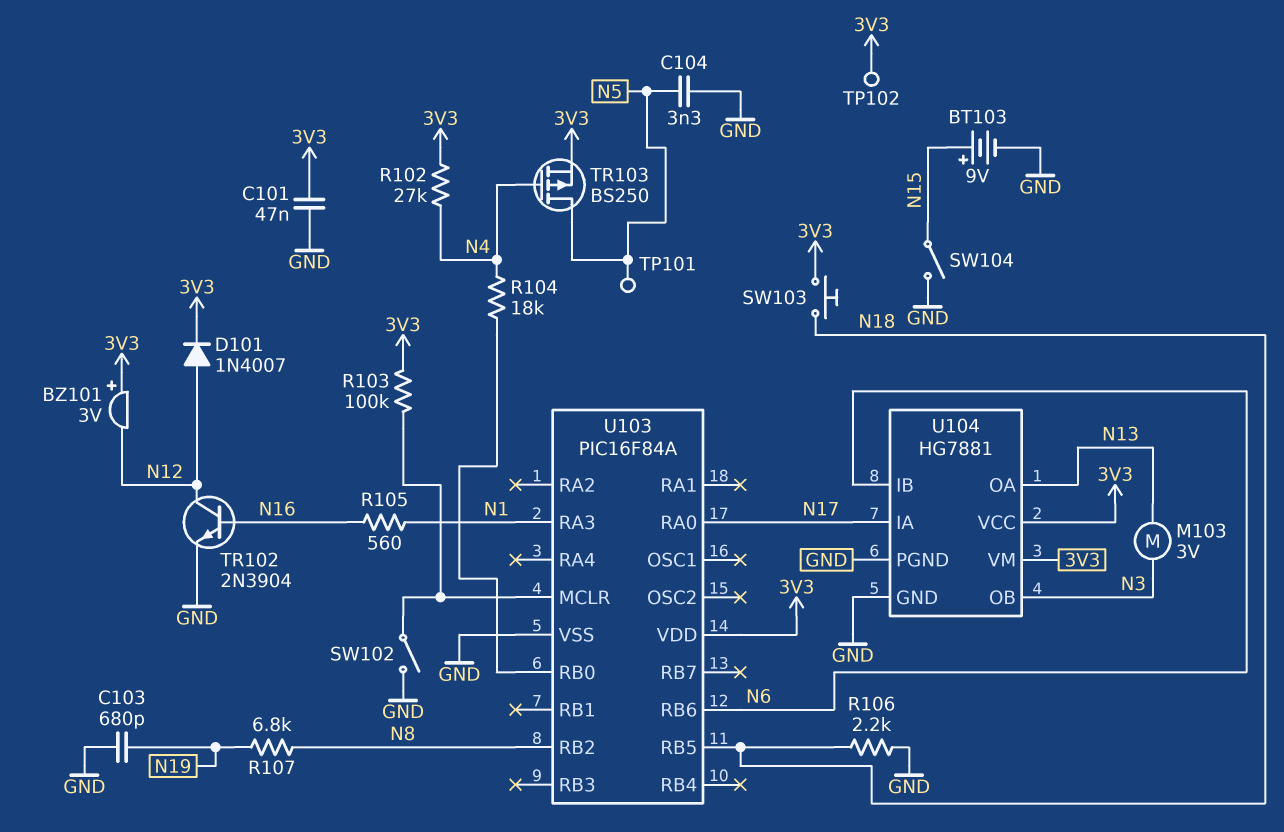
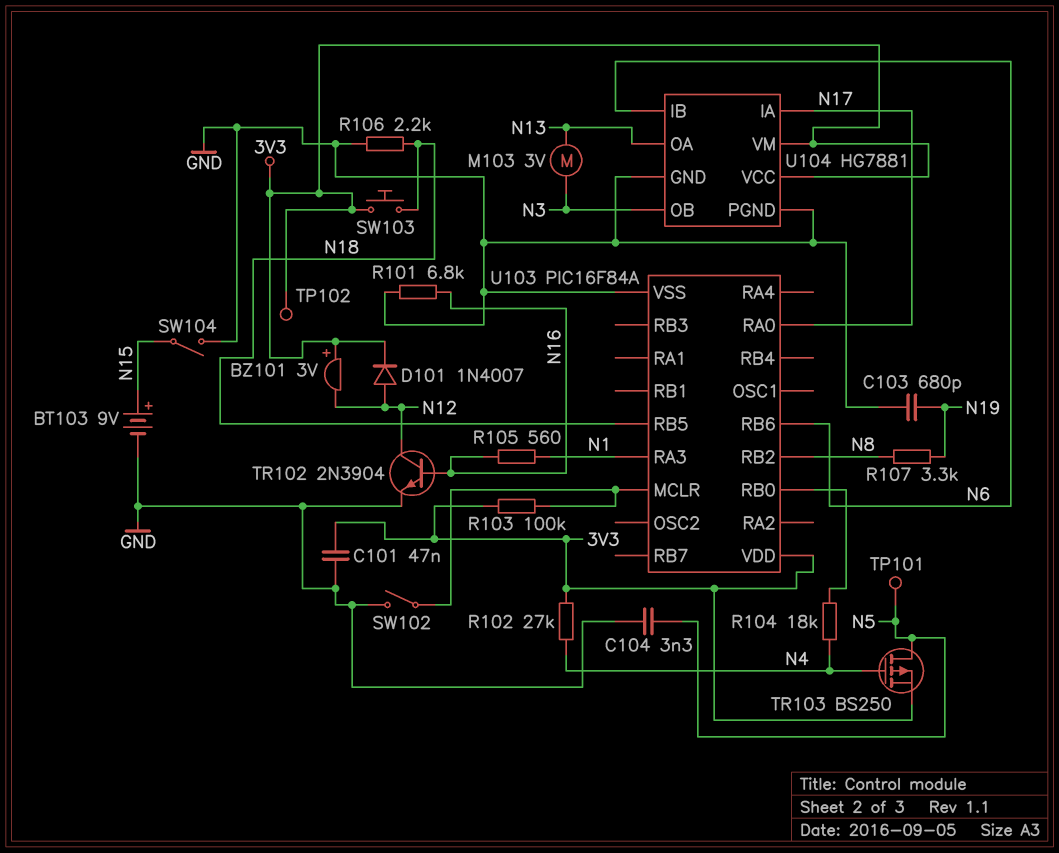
R101: none -> 6.8k (GND, N16)
R107: 6.8k (N8, N19) -> 3.3k (N8, N19)

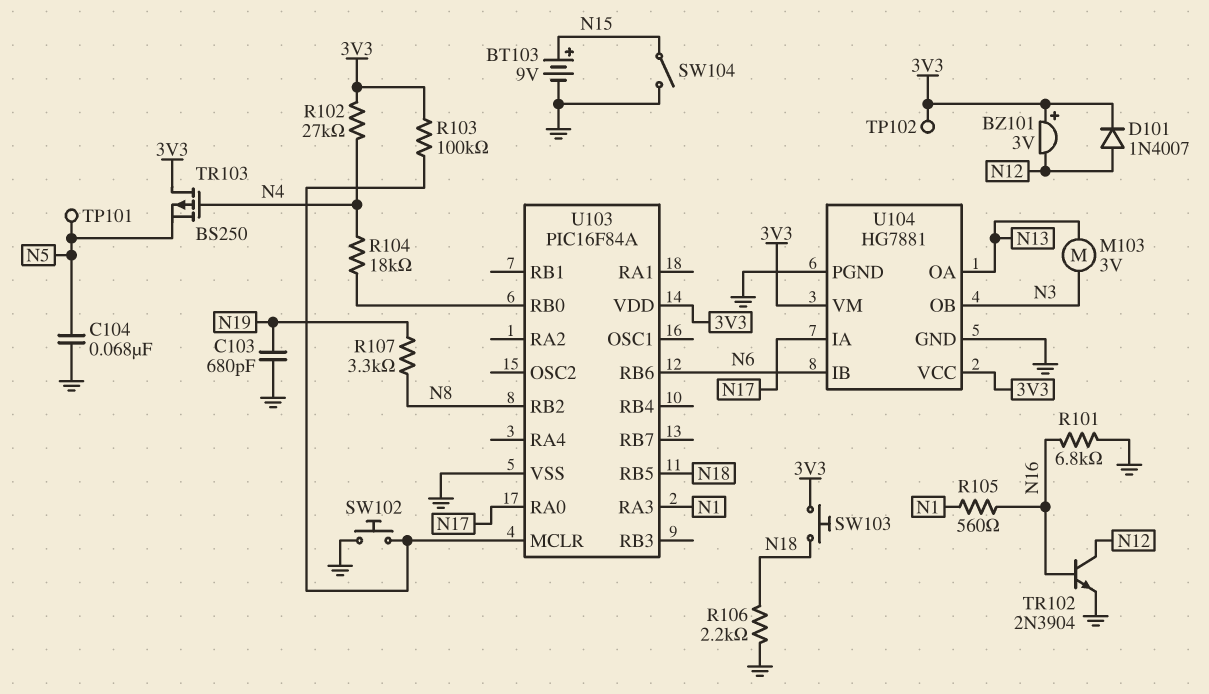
C101: 47nF (3V3, GND) -> none
C104: 3.3nF (GND, N5) -> 68nF (GND, N5)
SW102: switch (GND, U103/MCLR) -> button (GND, U103/MCLR)
TR103: PMOS BS250 (G N4, D N5, S 3V3) -> PMOS BS250 (G N4, D 3V3, S N5)

